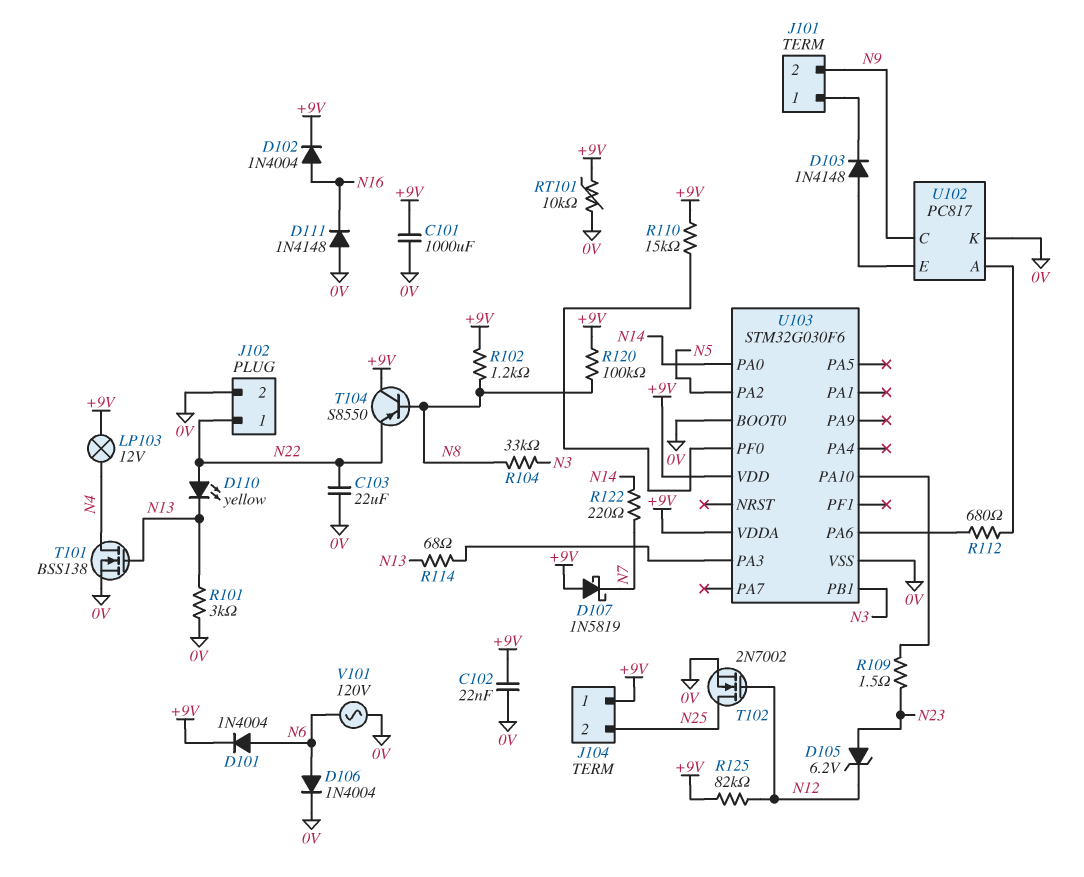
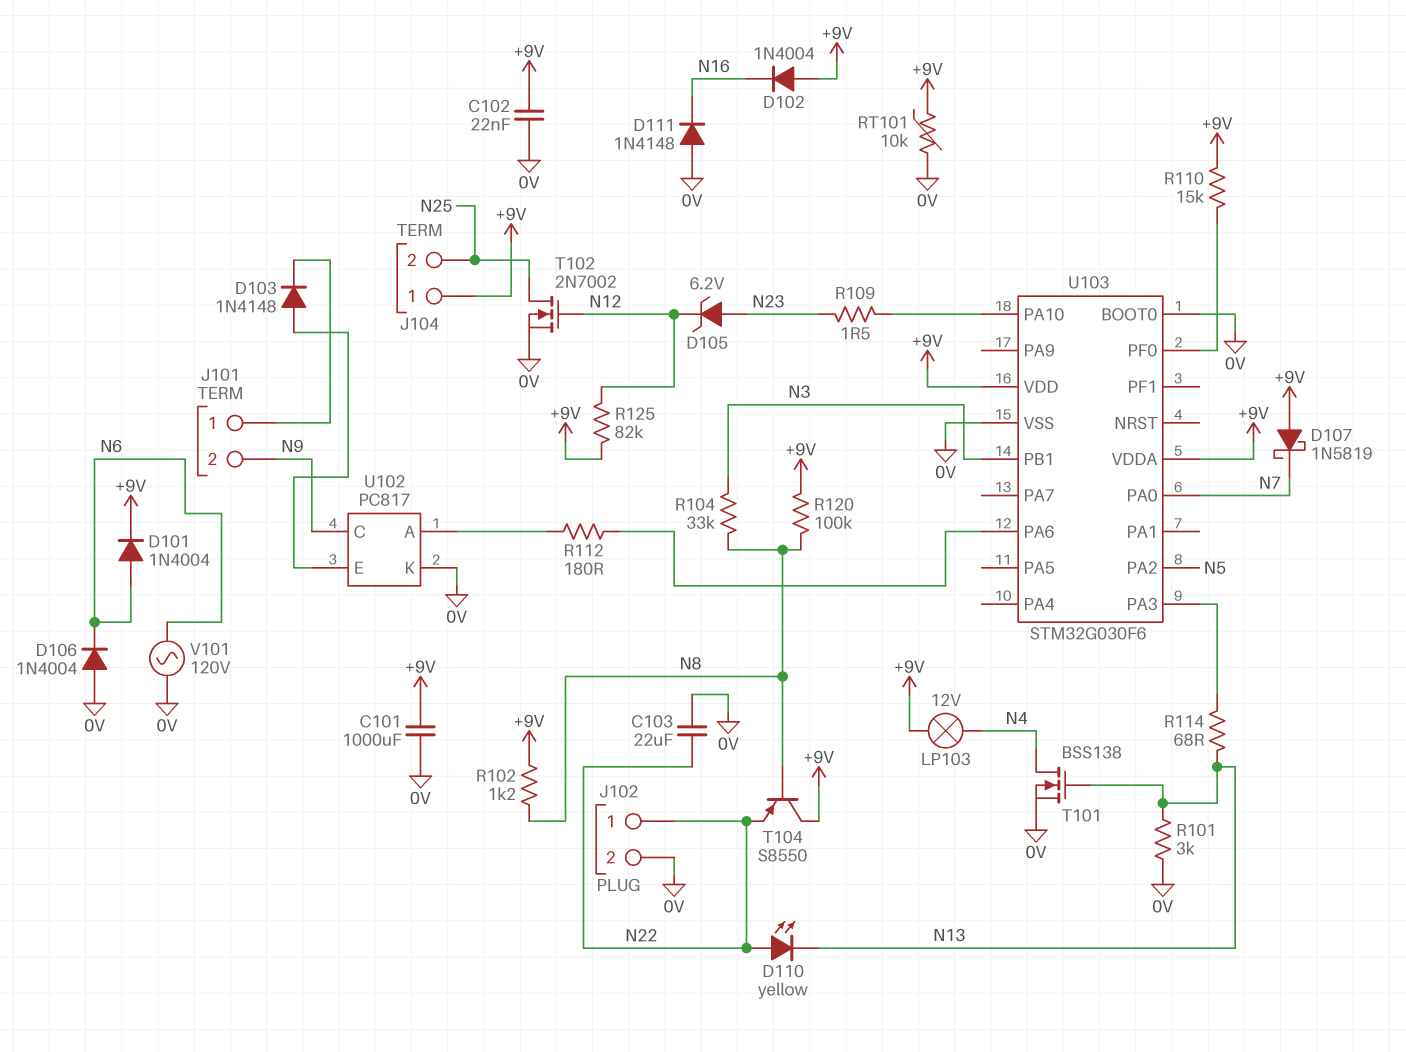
D102: diode 1N4004 (A N16, K +9V) -> diode 1N4004 (A +9V, K N16)
D106: diode 1N4004 (A N6, K 0V) -> diode 1N4004 (A 0V, K N6)
R112: 680 (U102/A, U103/PA6) -> 180 (U102/A, U103/PA6)
R122: 220 (N7, N14) -> none
U103 pin PA0: N14 -> N7

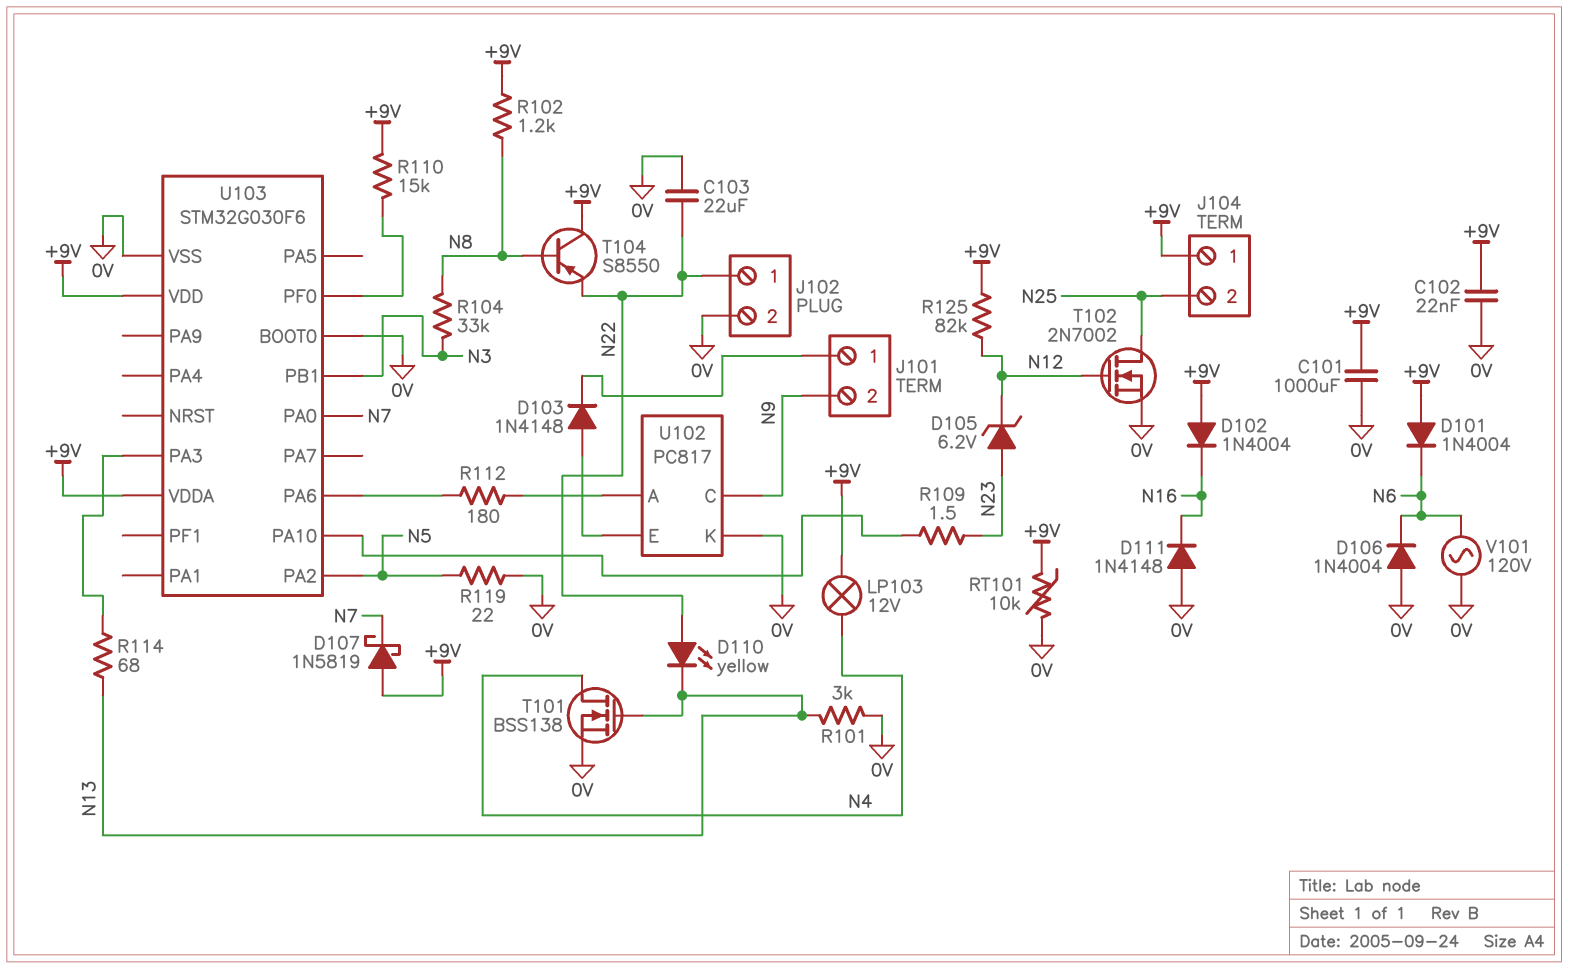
D101: diode 1N4004 (A N6, K +9V) -> diode 1N4004 (A +9V, K N6)
R119: none -> 22 (0V, N5)
R120: 100k (+9V, N8) -> none

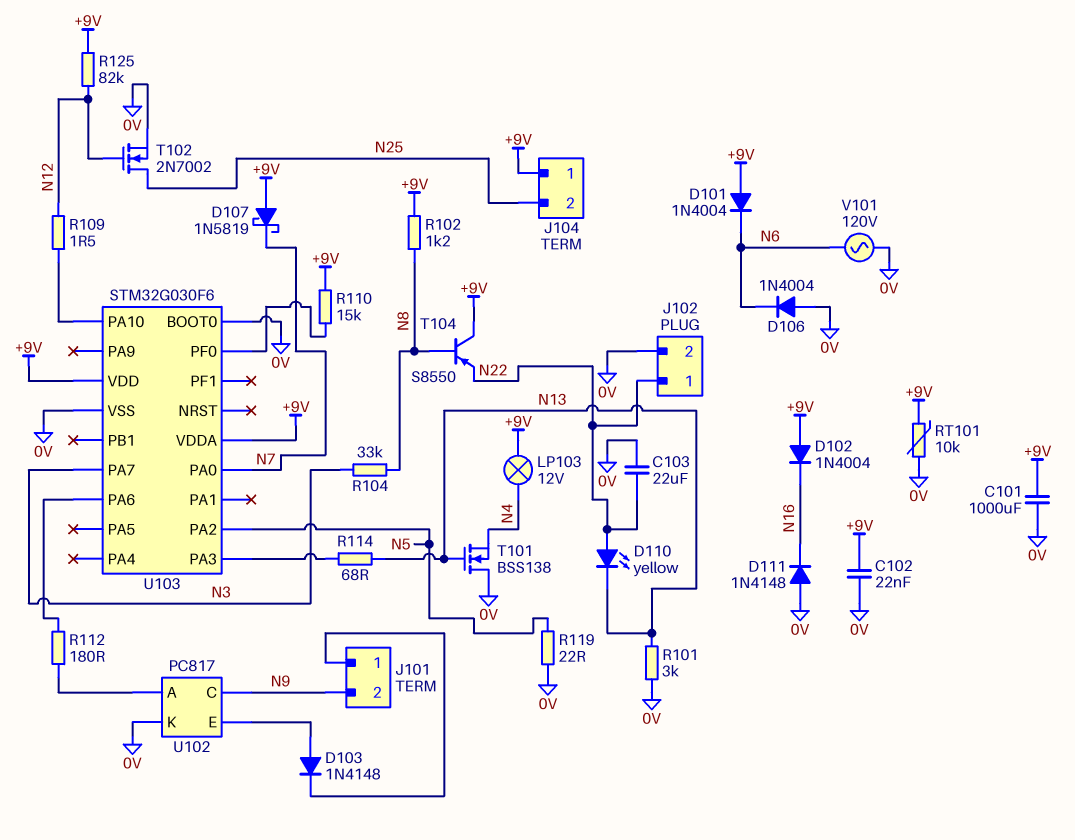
D105: zener 6.2V (A N23, K N12) -> none
R109: 1.5 (N23, U103/PA10) -> 1.5 (N12, U103/PA10)
T101: NMOS BSS138 (G N13, D N4, S 0V) -> NMOS BSS138 (G N13, D 0V, S N4)
U103 pin PA7: none -> N3
U103 pin PB1: N3 -> none

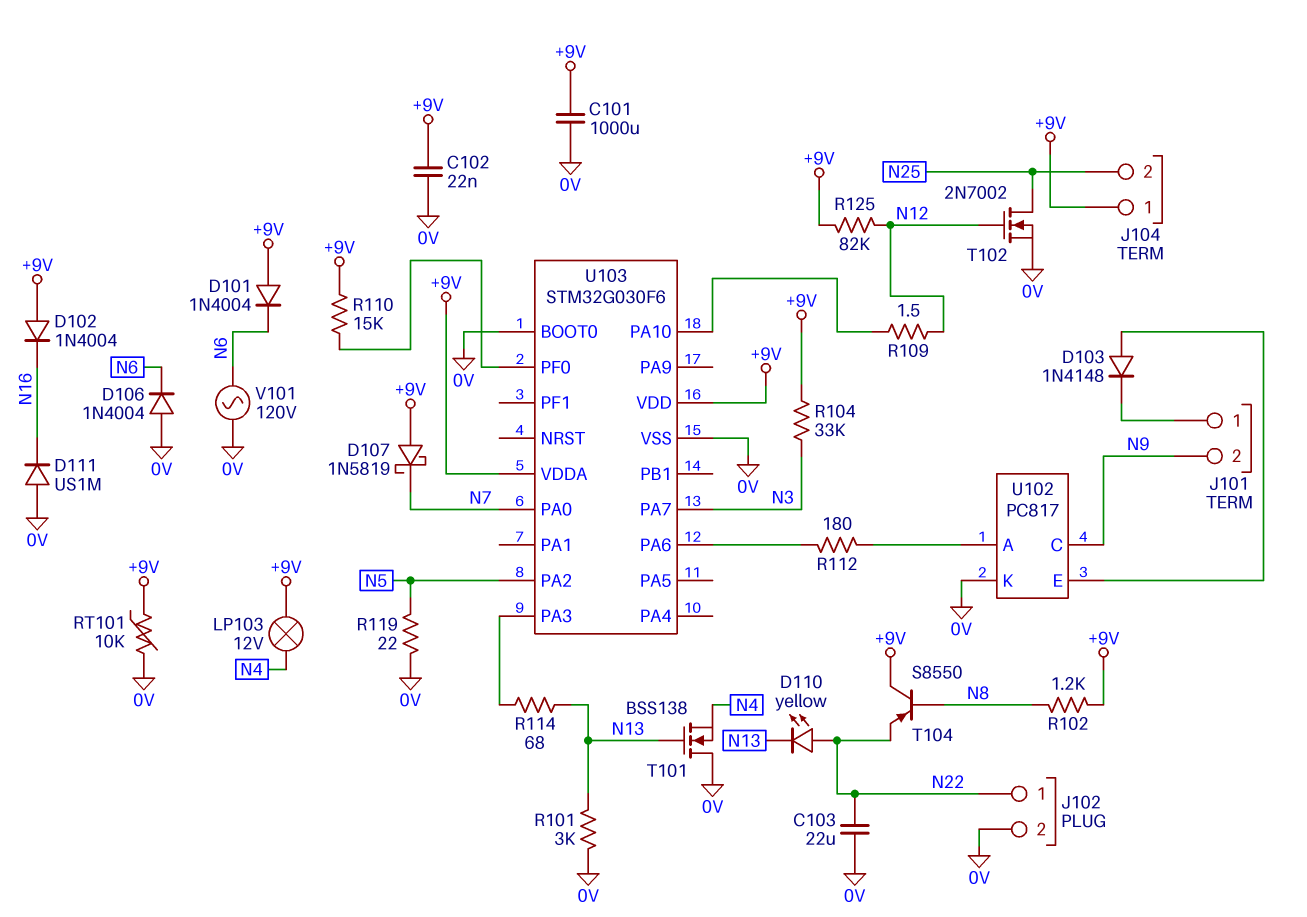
D111: diode 1N4148 (A 0V, K N16) -> diode US1M (A 0V, K N16)
R104: 33k (N3, N8) -> 33k (+9V, N3)

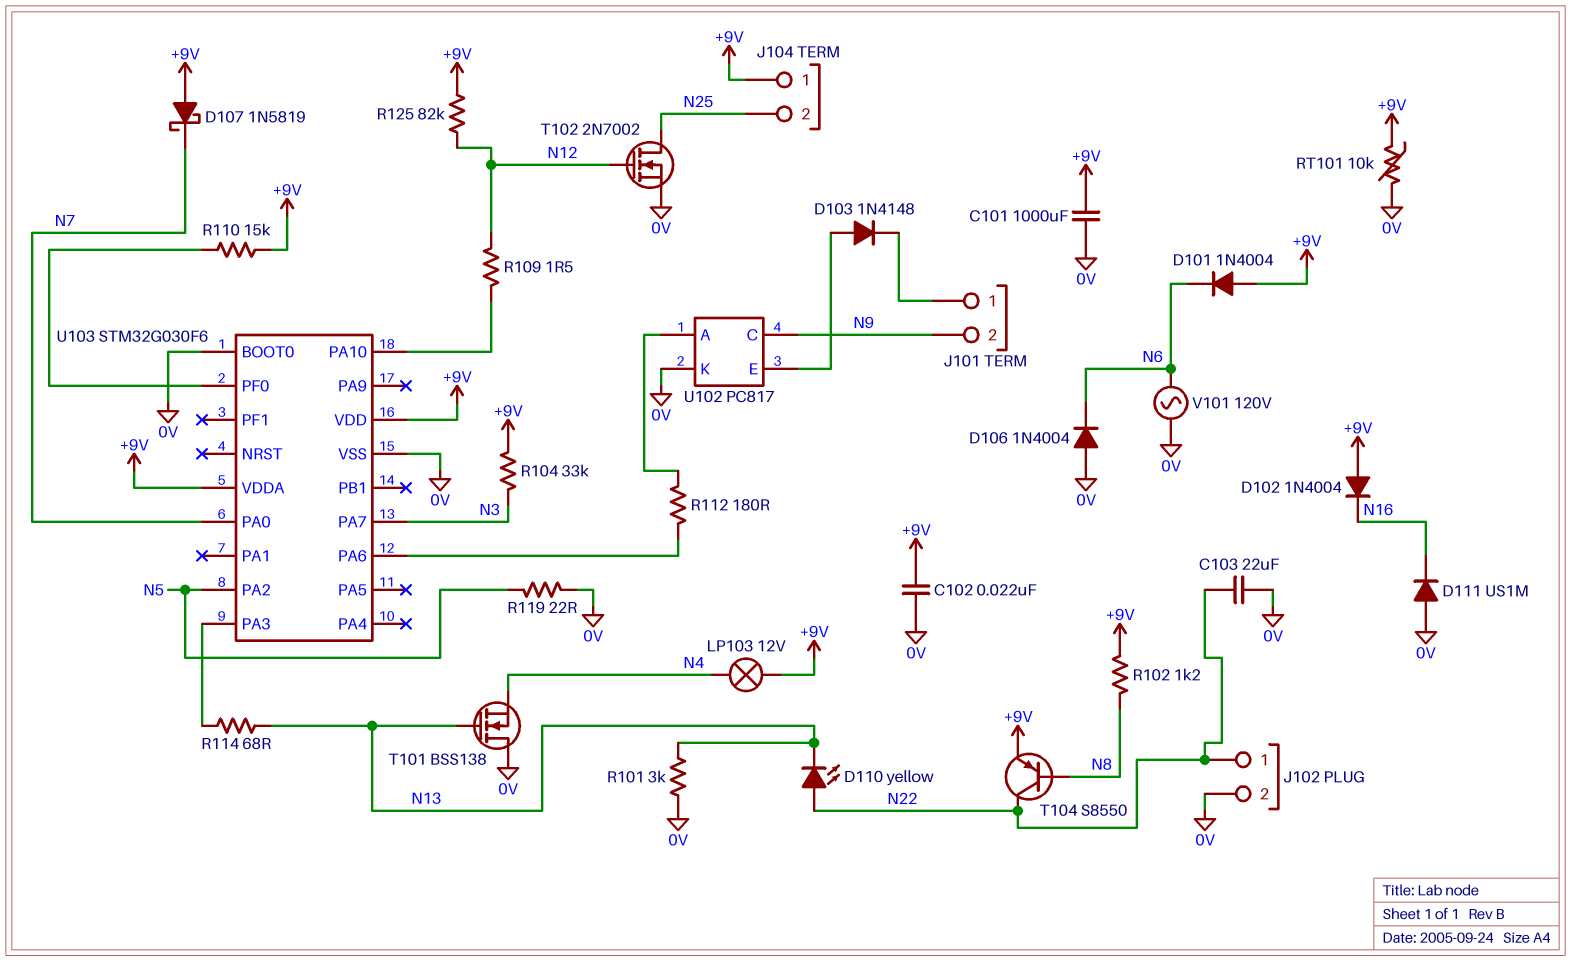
T104: PNP S8550 (B N8, C +9V, E N22) -> PNP S8550 (B N8, C N22, E +9V)

